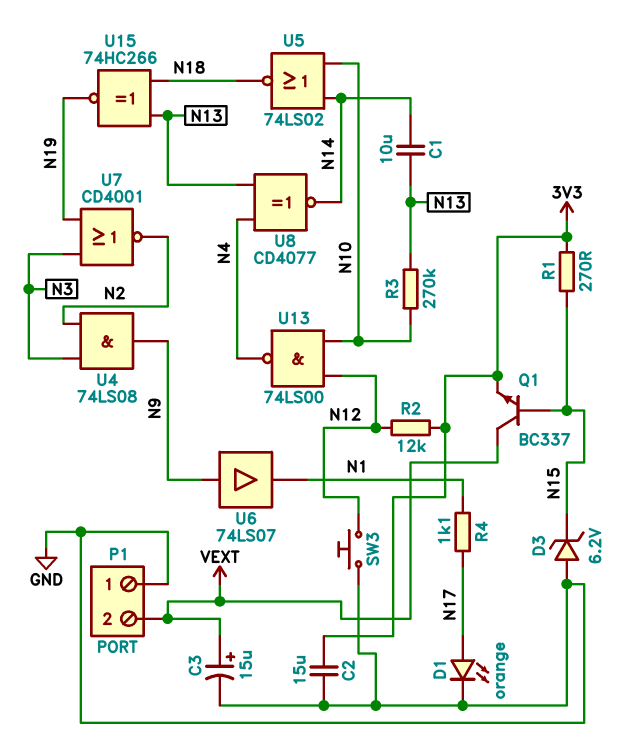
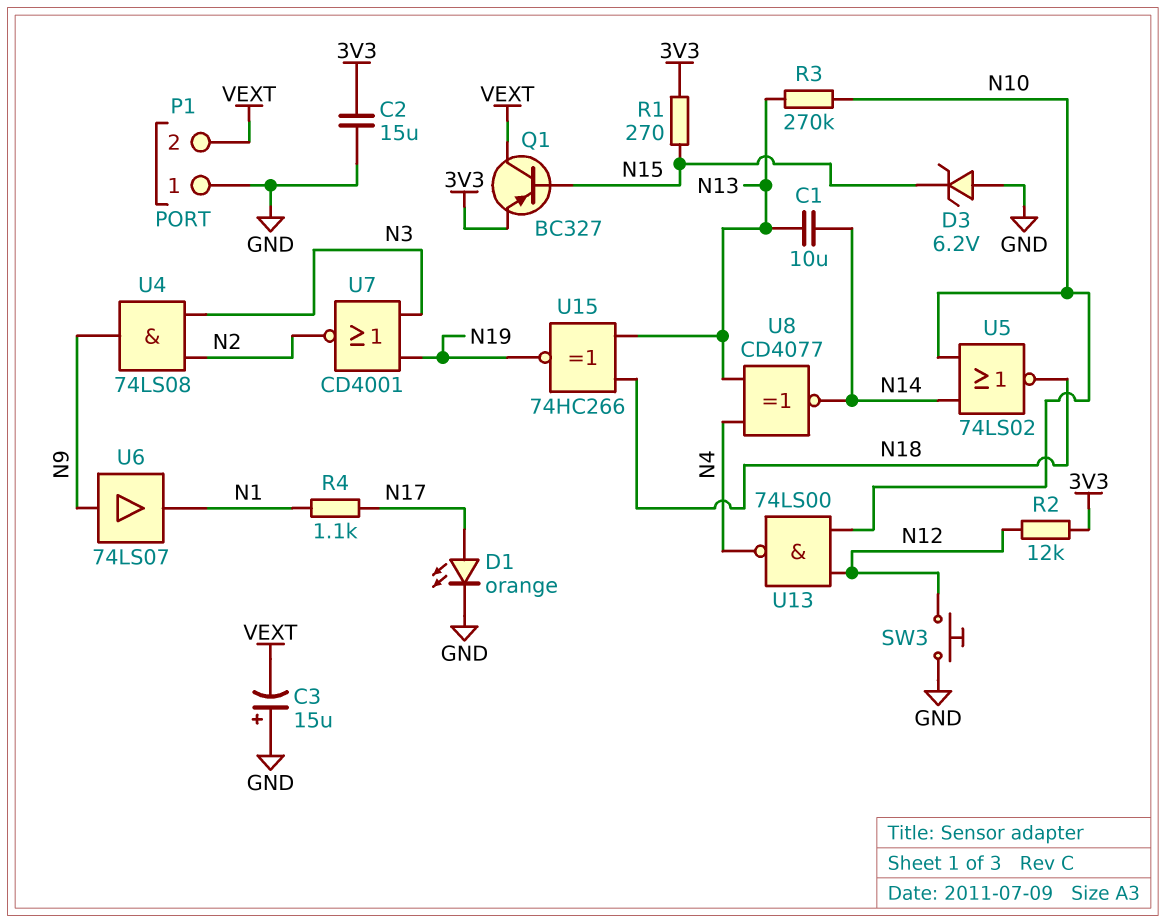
C3: 15uF (plus VEXT, minus GND) -> 15uF (plus GND, minus VEXT)
Q1: NPN BC337 (B N15, C VEXT, E 3V3) -> PNP BC327 (B N15, C VEXT, E 3V3)

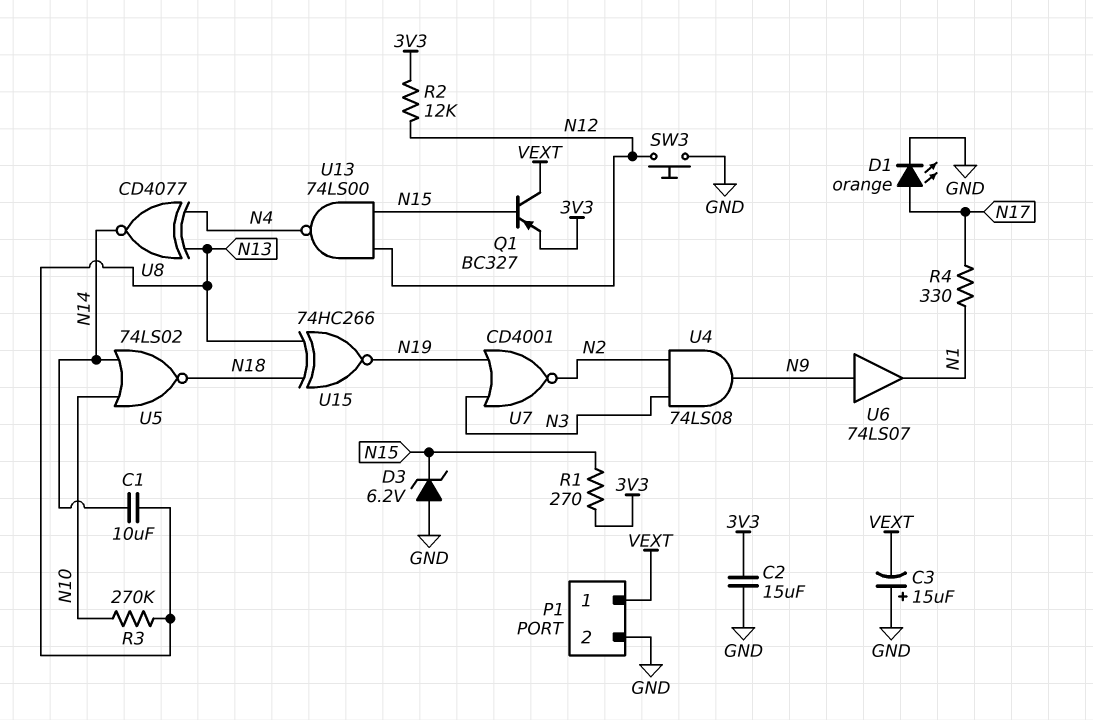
P1 pin 1: GND -> VEXT
P1 pin 2: VEXT -> GND
R4: 1.1k (N1, N17) -> 330 (N1, N17)
U13: NAND 74LS00 (in N10, in N12, out N4) -> NAND 74LS00 (in N12, in N15, out N4)

